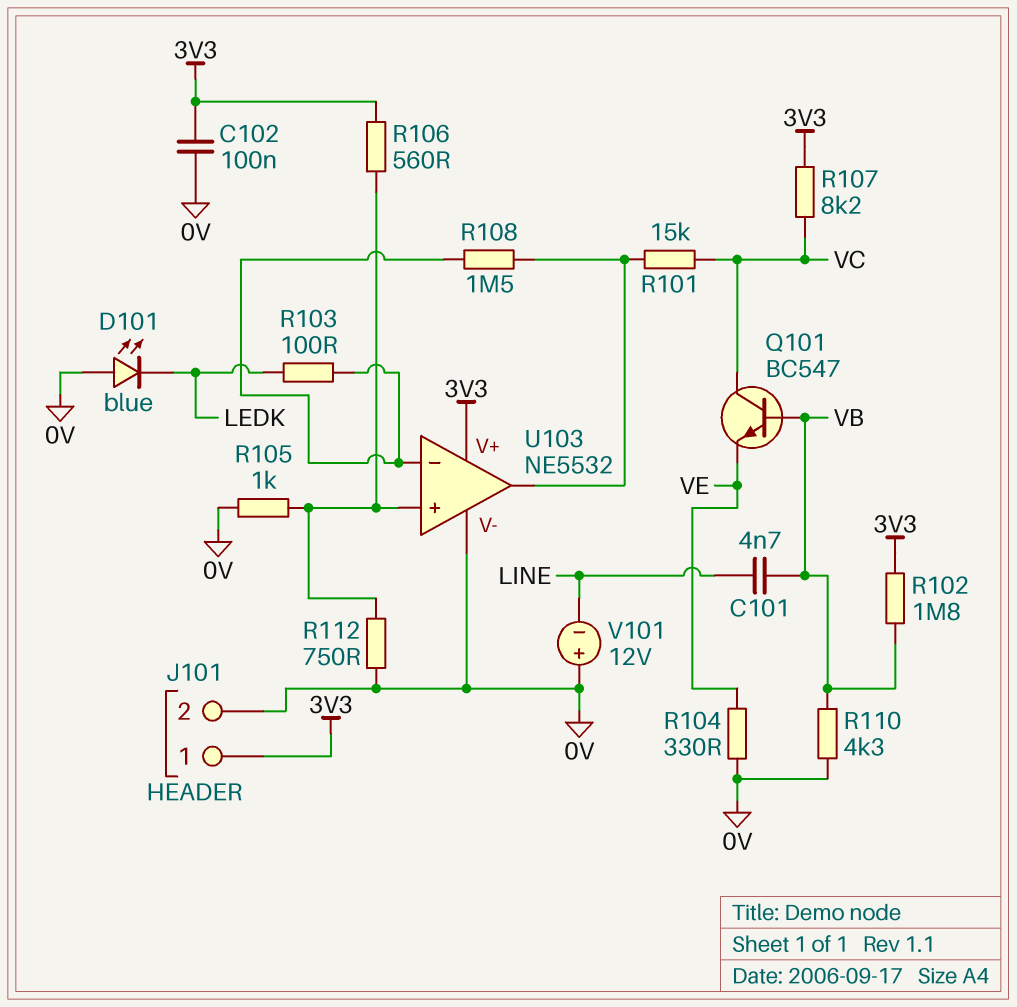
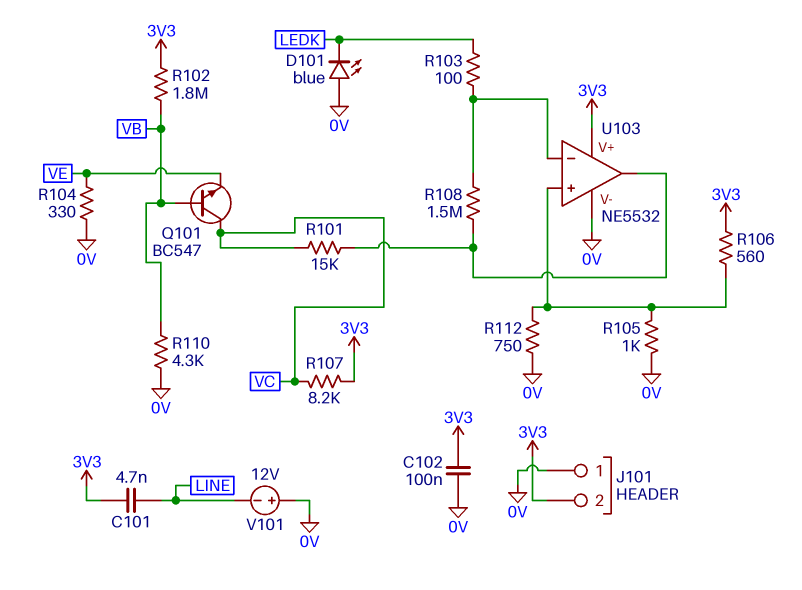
C101: 4.7nF (LINE, VB) -> 4.7nF (3V3, LINE)
J101 pin 1: 3V3 -> 0V
J101 pin 2: 0V -> 3V3

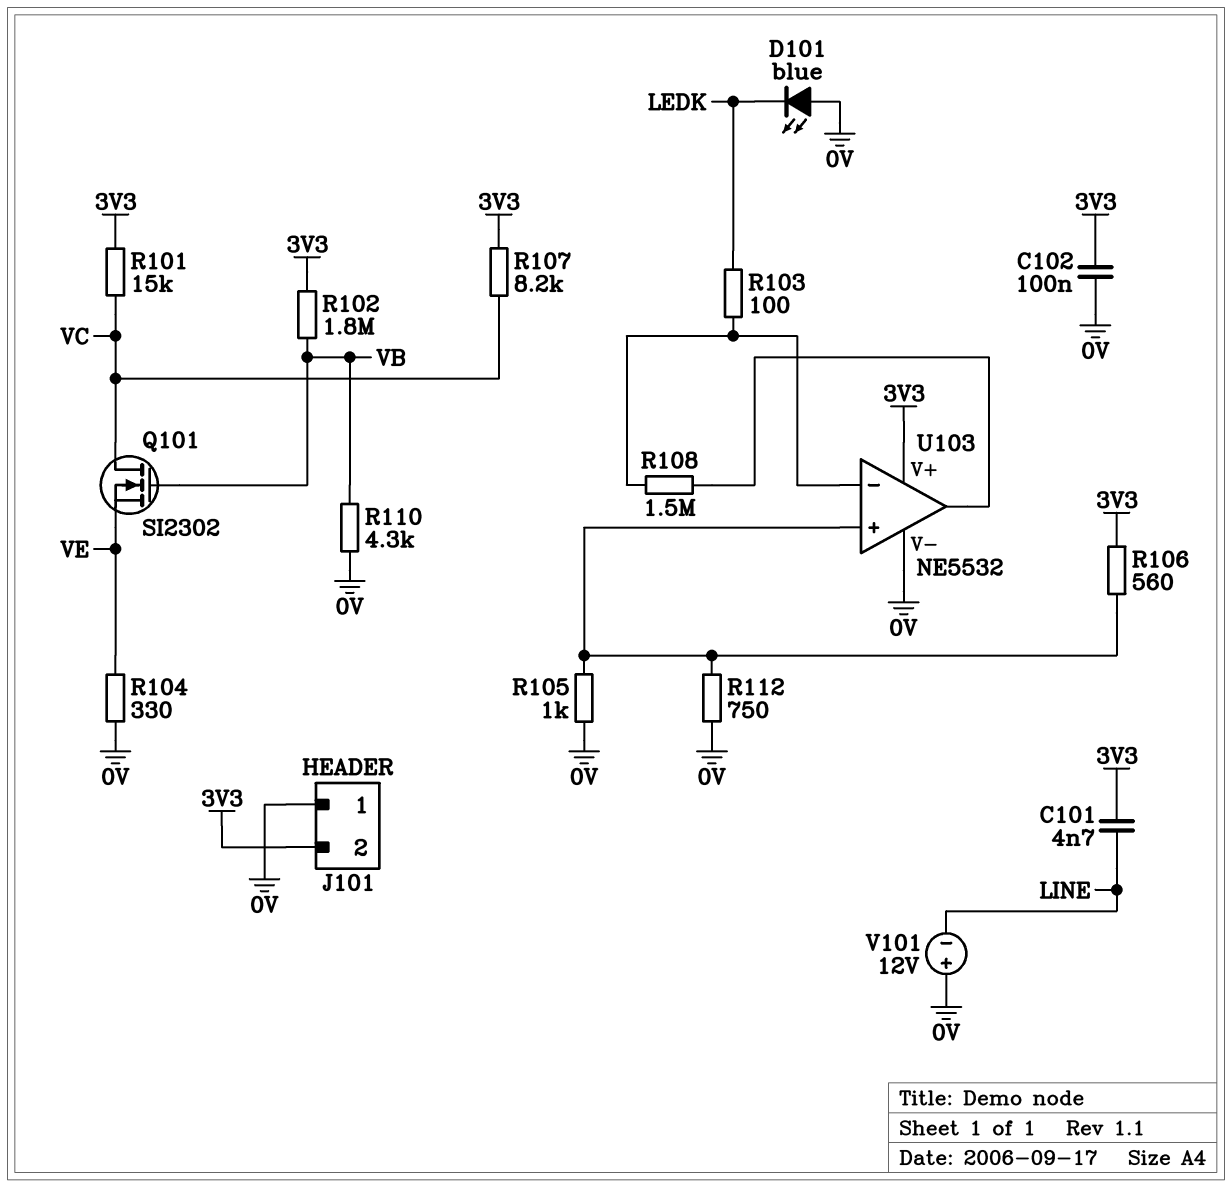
Q101: NPN BC547 (B VB, C VC, E VE) -> NMOS SI2302 (G VB, D VC, S VE)
R101: 15k (U103/out, VC) -> 15k (3V3, VC)

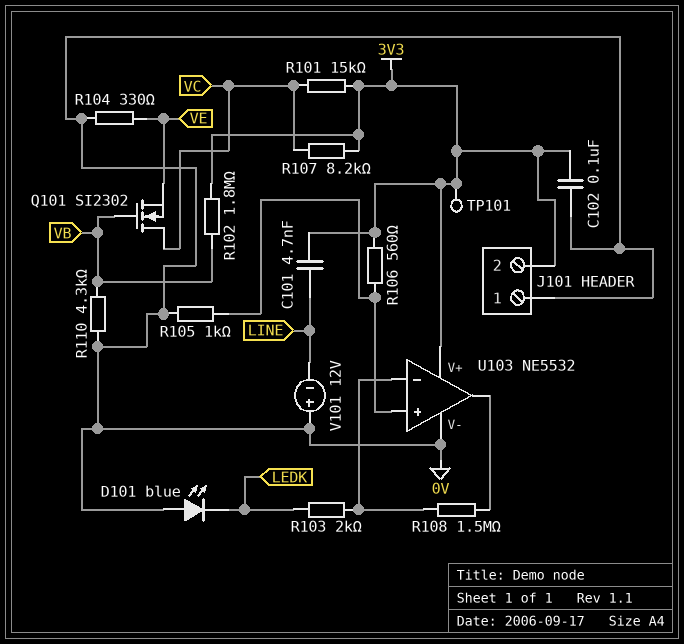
R103: 100 (LEDK, U103/in-) -> 2k (LEDK, U103/in-)
R112: 750 (0V, U103/in+) -> none
TP101: none -> test point (3V3)

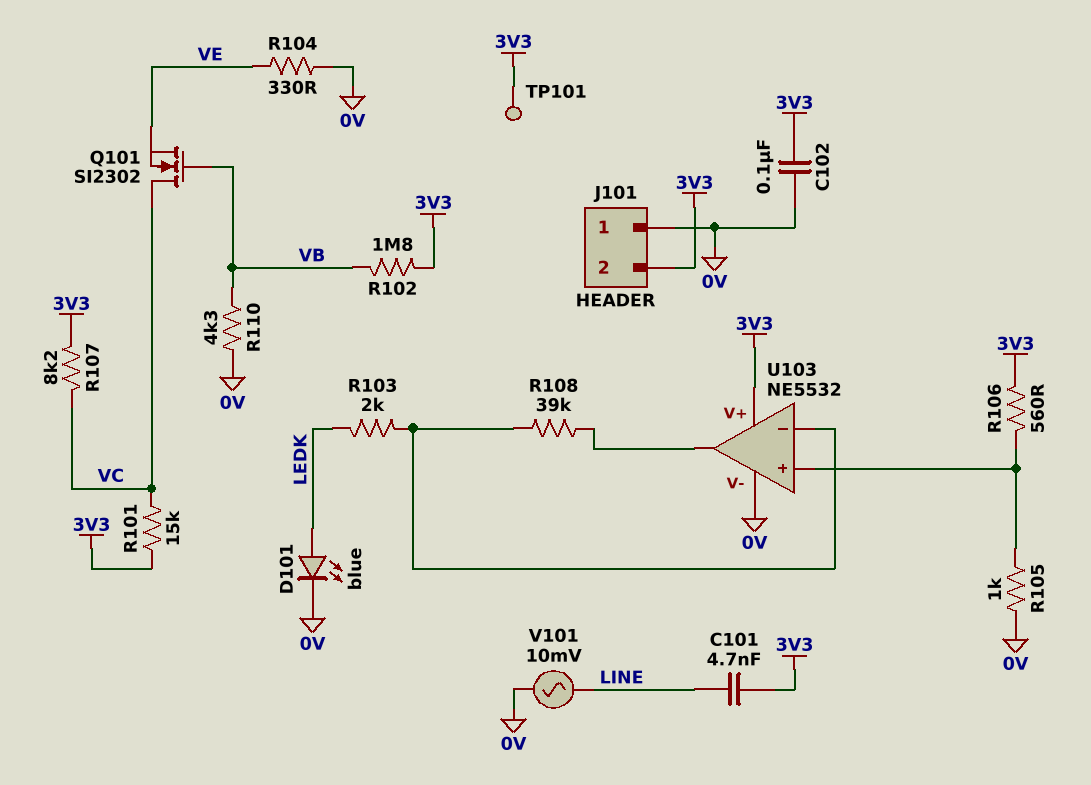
D101: LED blue (A 0V, K LEDK) -> LED blue (A LEDK, K 0V)
R108: 1.5M (U103/in-, U103/out) -> 39k (U103/in-, U103/out)
V101: 12V (plus 0V, minus LINE) -> AC 10mV (0V, LINE)

